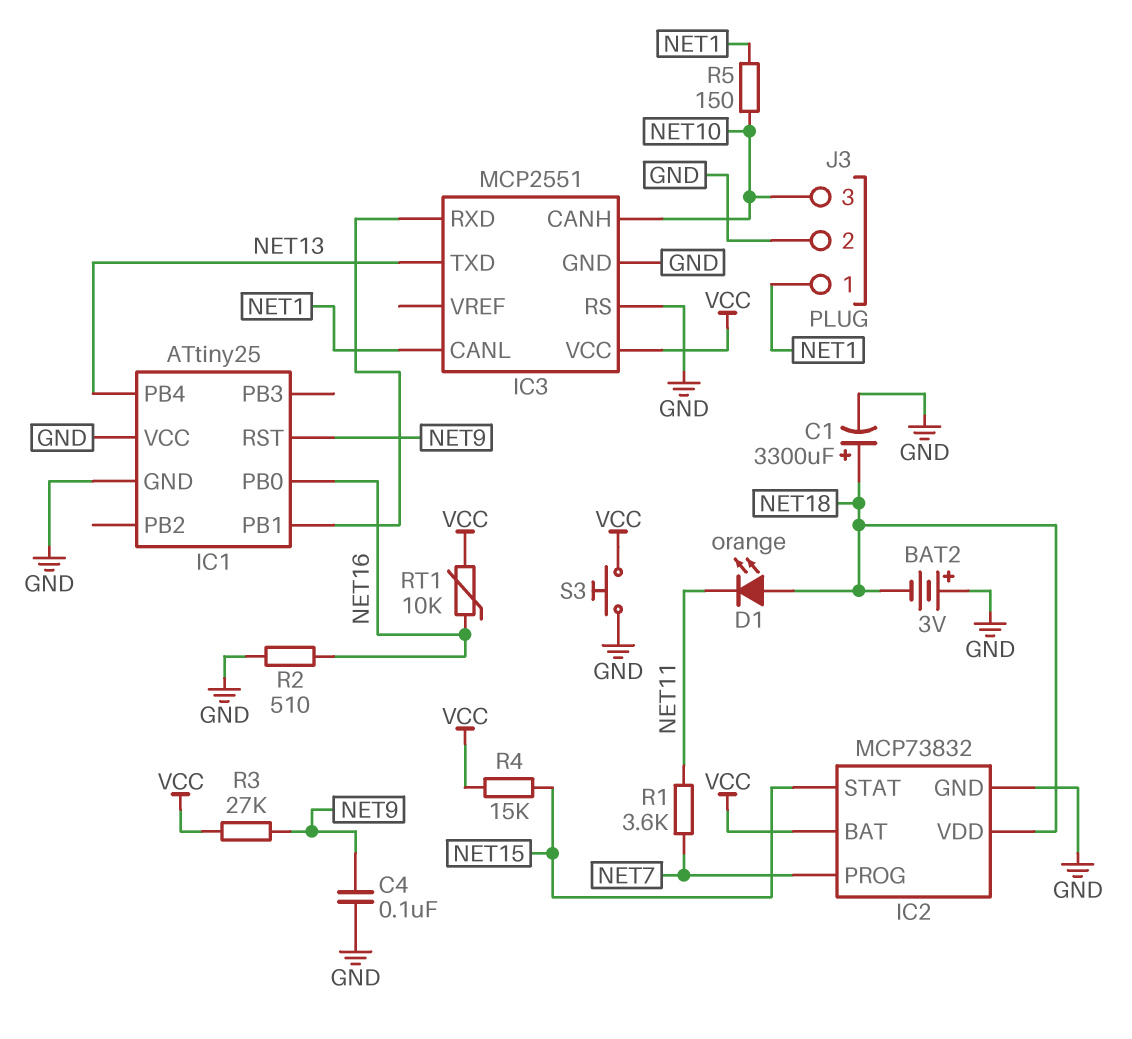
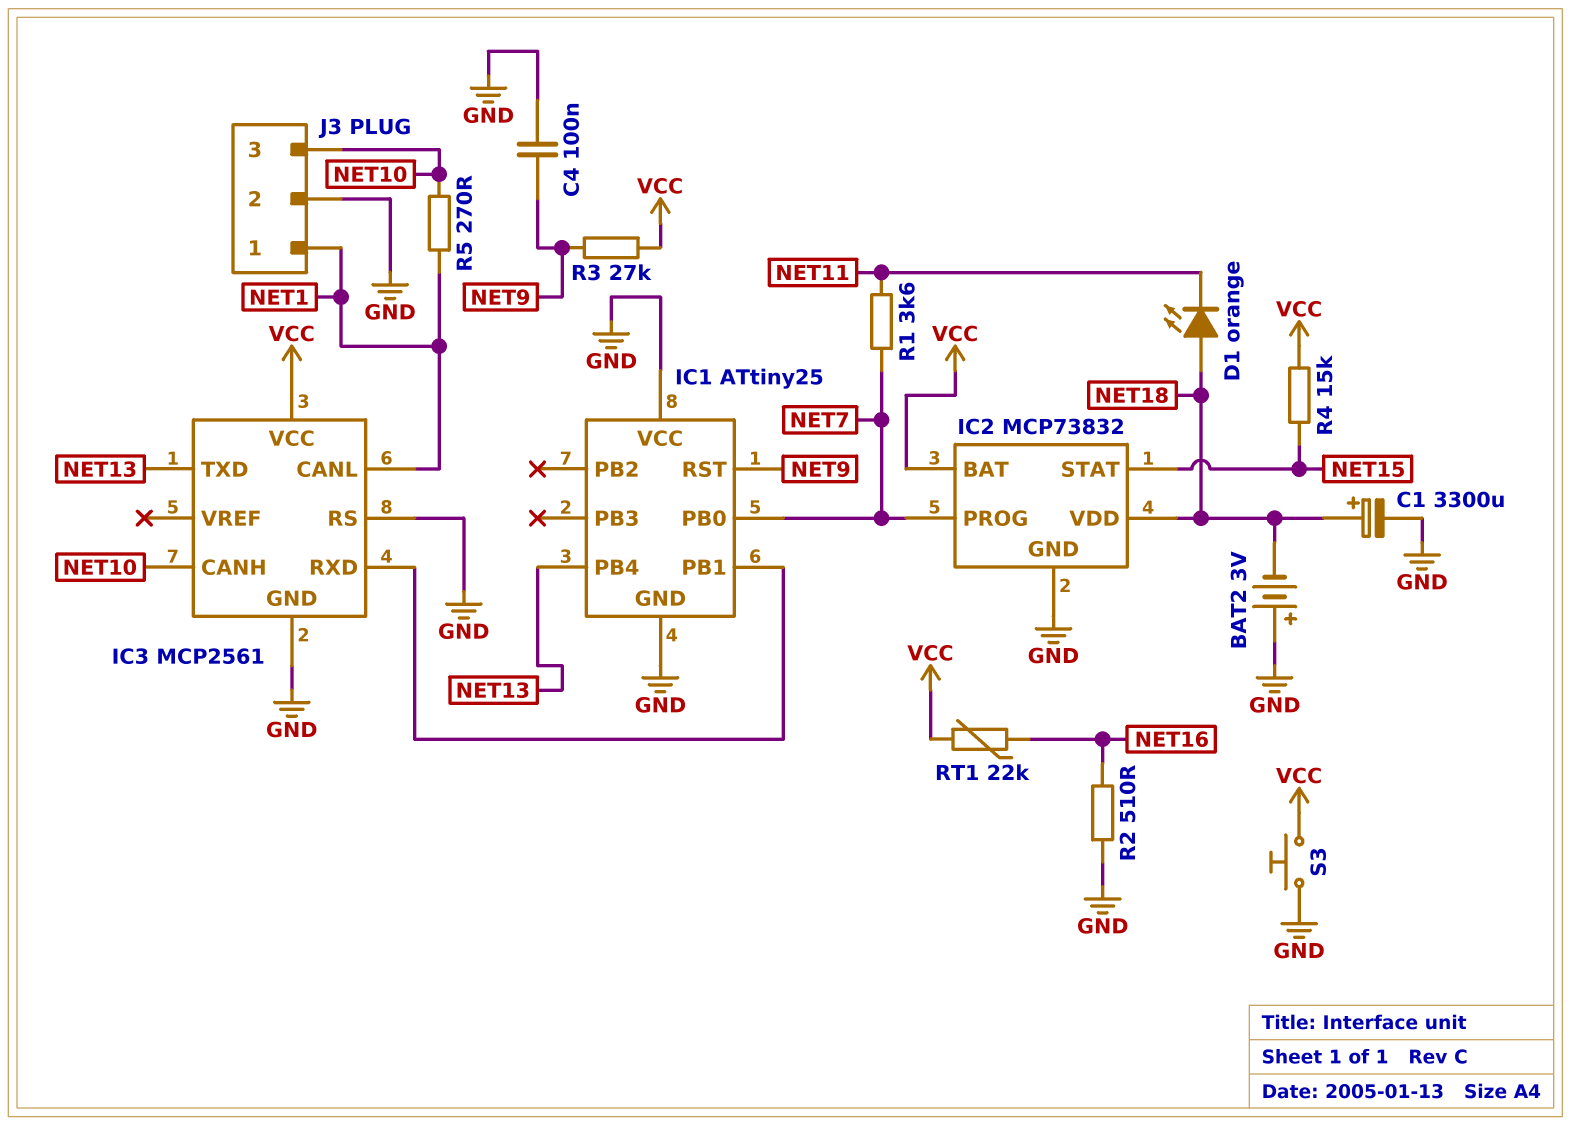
IC1 pin PB0: NET16 -> NET7
IC3: MCP2551 -> MCP2561
R5: 150 (NET1, NET10) -> 270 (NET1, NET10)
RT1: 10k (NET16, VCC) -> 22k (NET16, VCC)

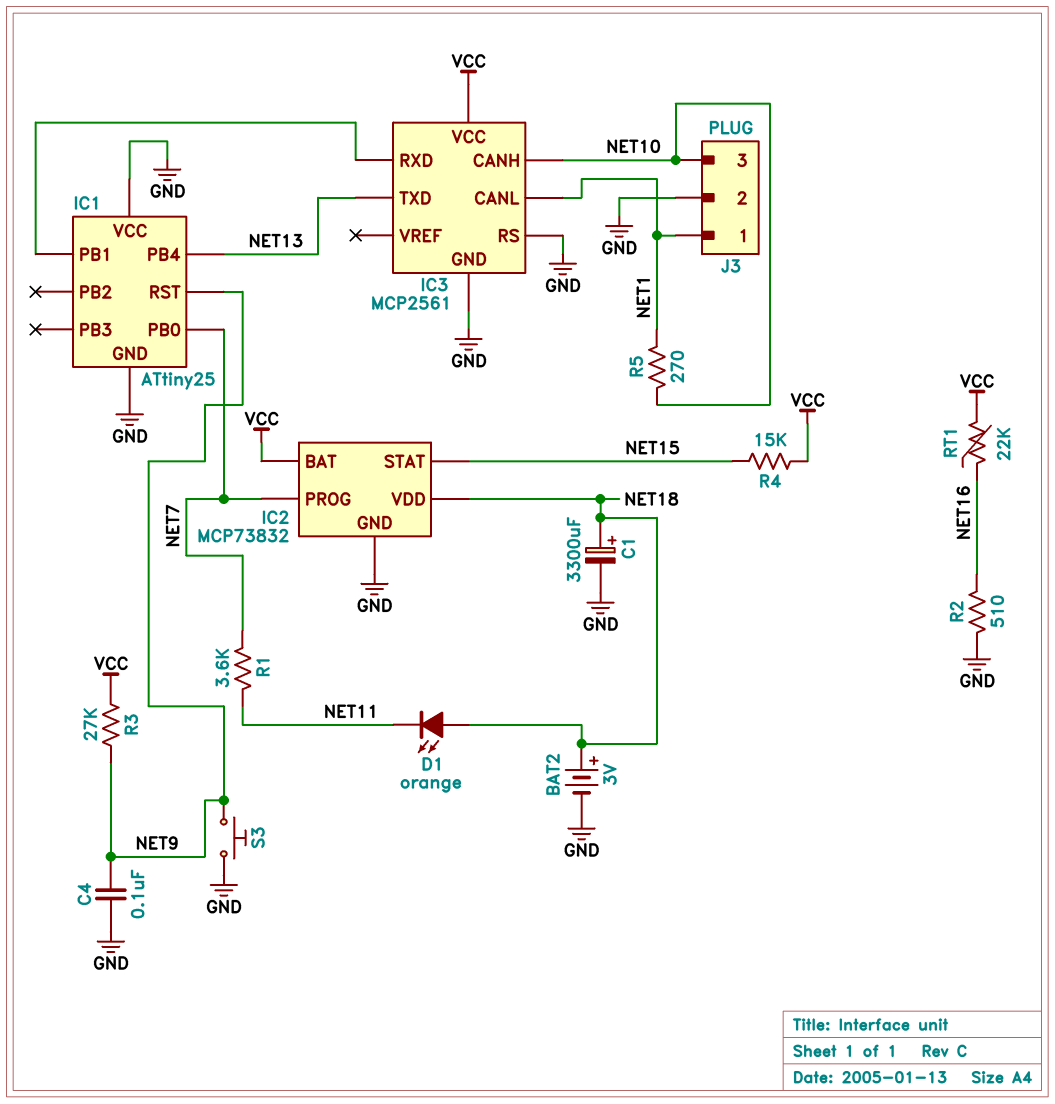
BAT2: 3V (plus GND, minus NET18) -> 3V (plus NET18, minus GND)
S3: button (GND, VCC) -> button (GND, NET9)

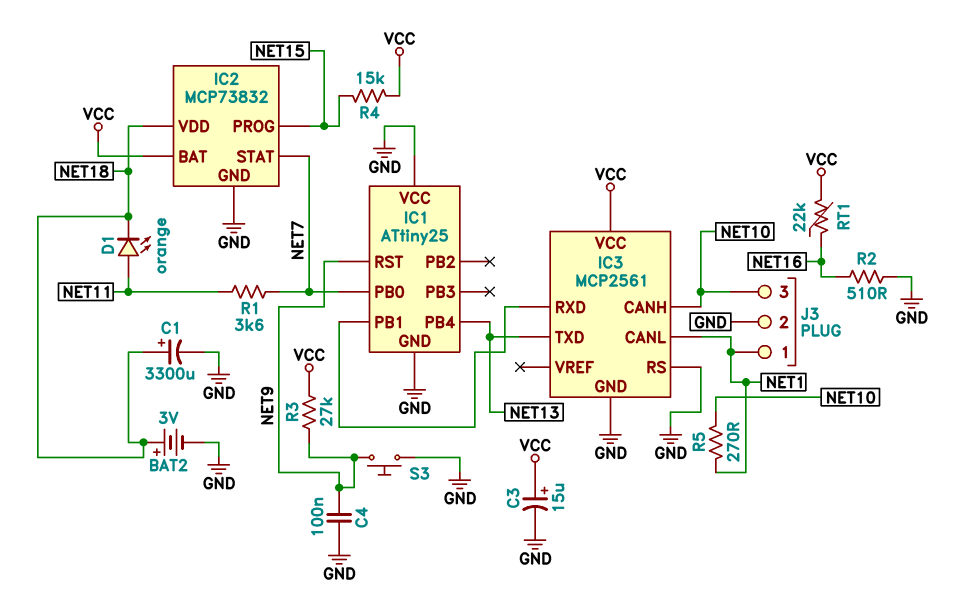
C3: none -> 15uF (plus VCC, minus GND)
D1: LED orange (A NET18, K NET11) -> LED orange (A NET11, K NET18)
IC2 pin PROG: NET7 -> NET15
IC2 pin STAT: NET15 -> NET7

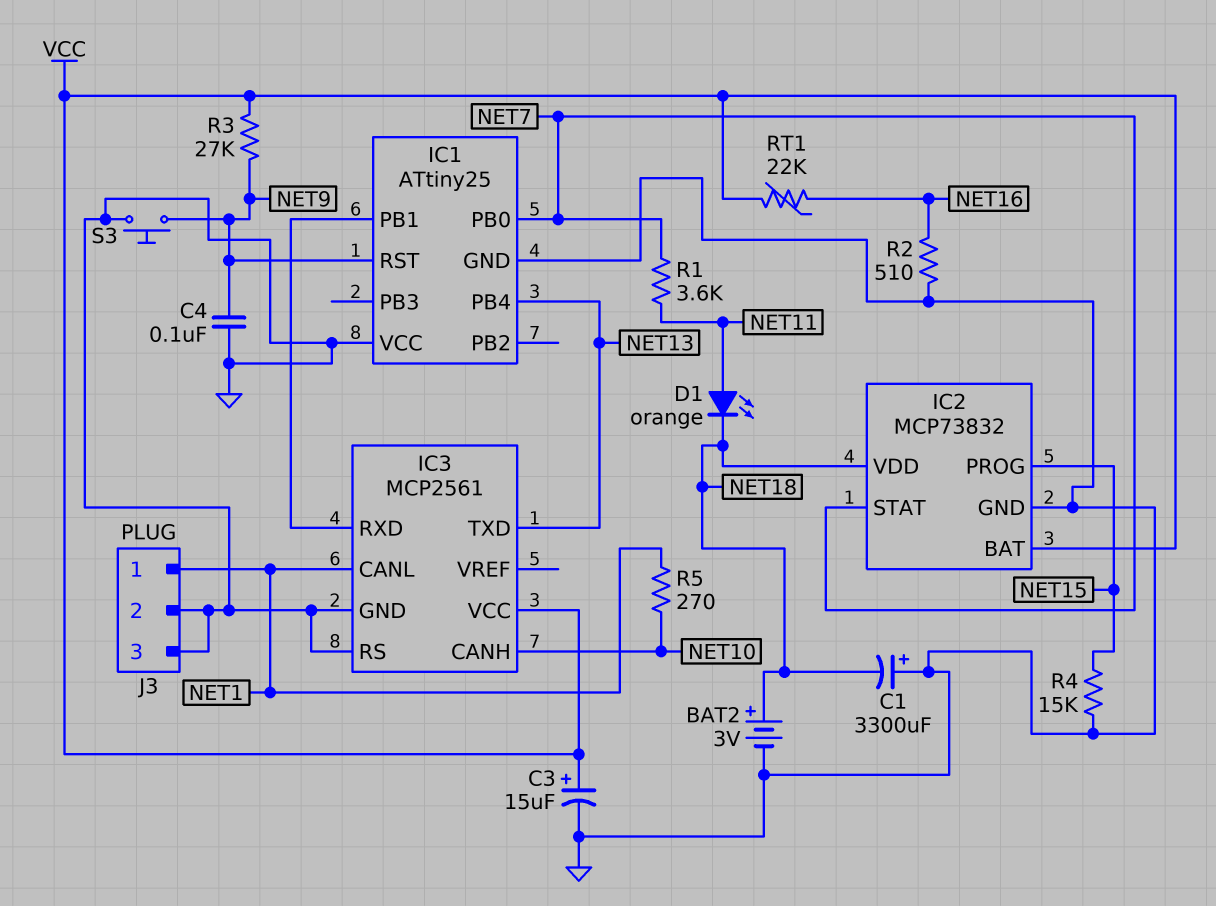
C1: 3300uF (plus NET18, minus GND) -> 3300uF (plus GND, minus NET18)
J3 pin 3: NET10 -> GND
R4: 15k (NET15, VCC) -> 15k (GND, NET15)

